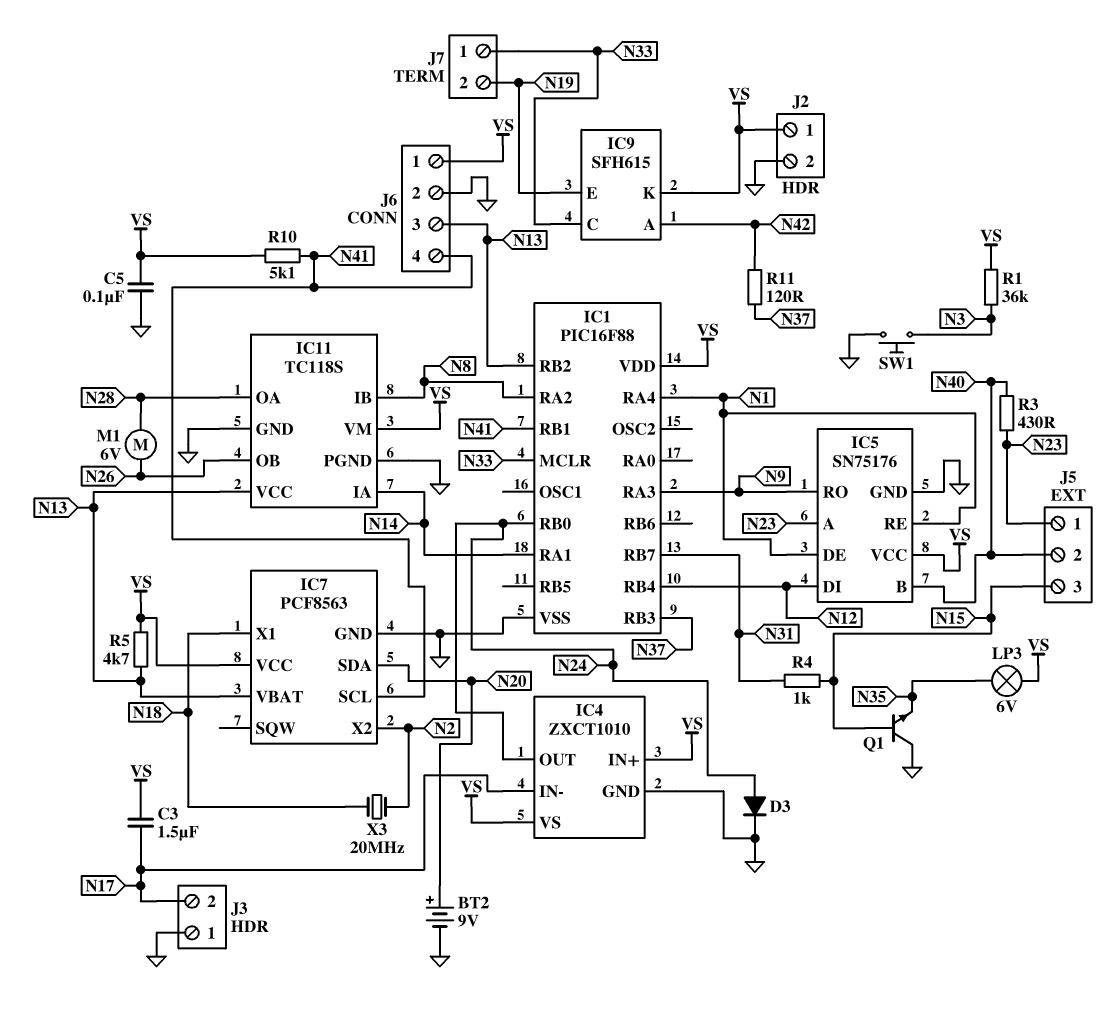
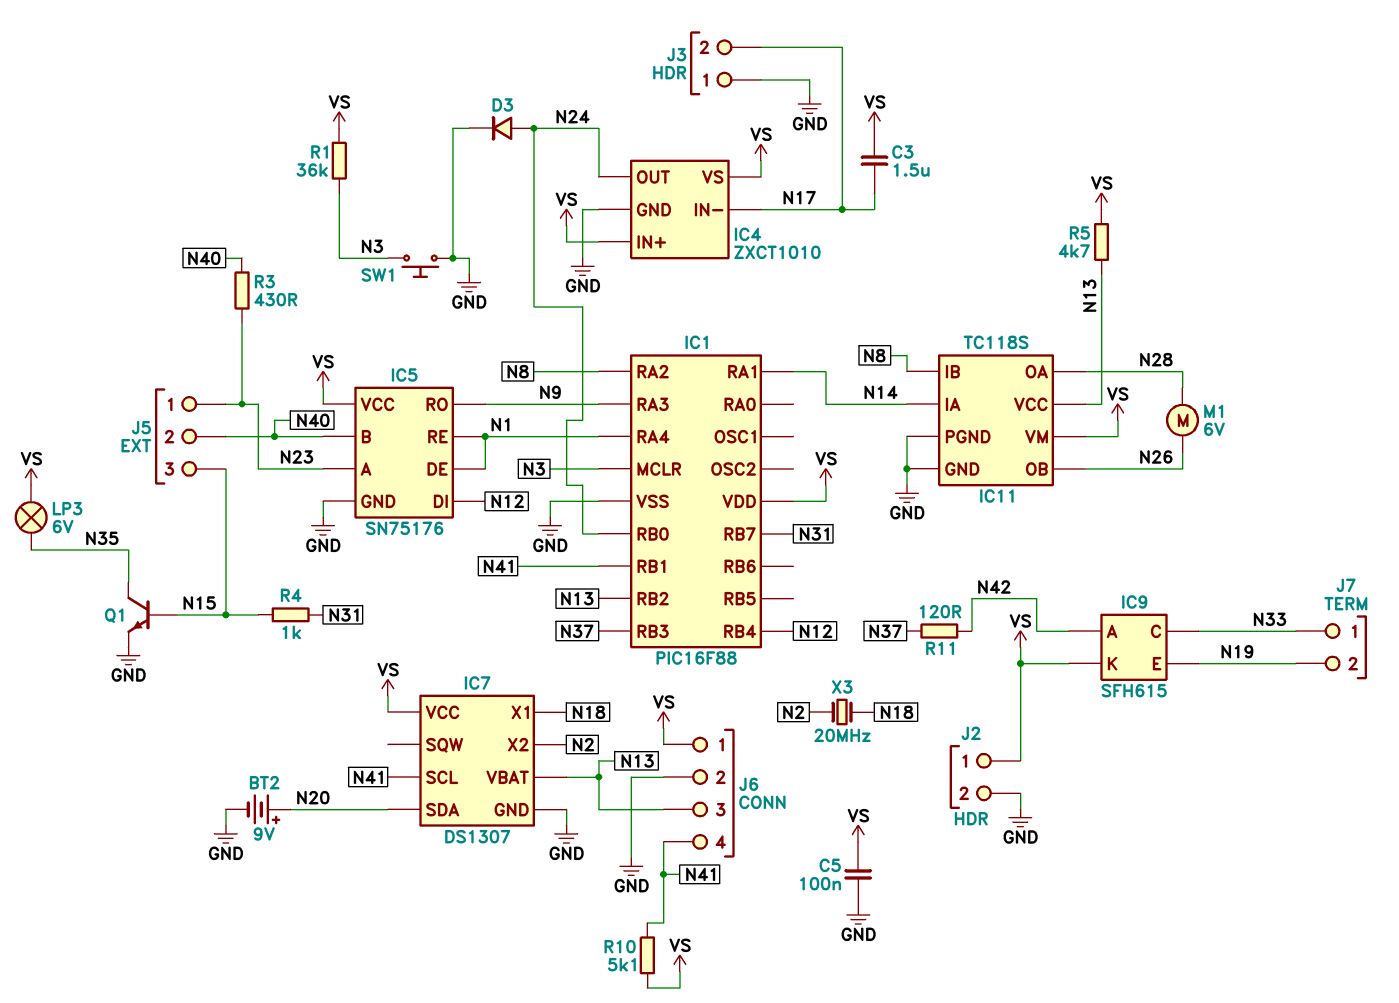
IC1 pin MCLR: N33 -> N3
IC7: PCF8563 -> DS1307
Q1: NPN (B N15, C GND, E N35) -> NPN (B N15, C N35, E GND)

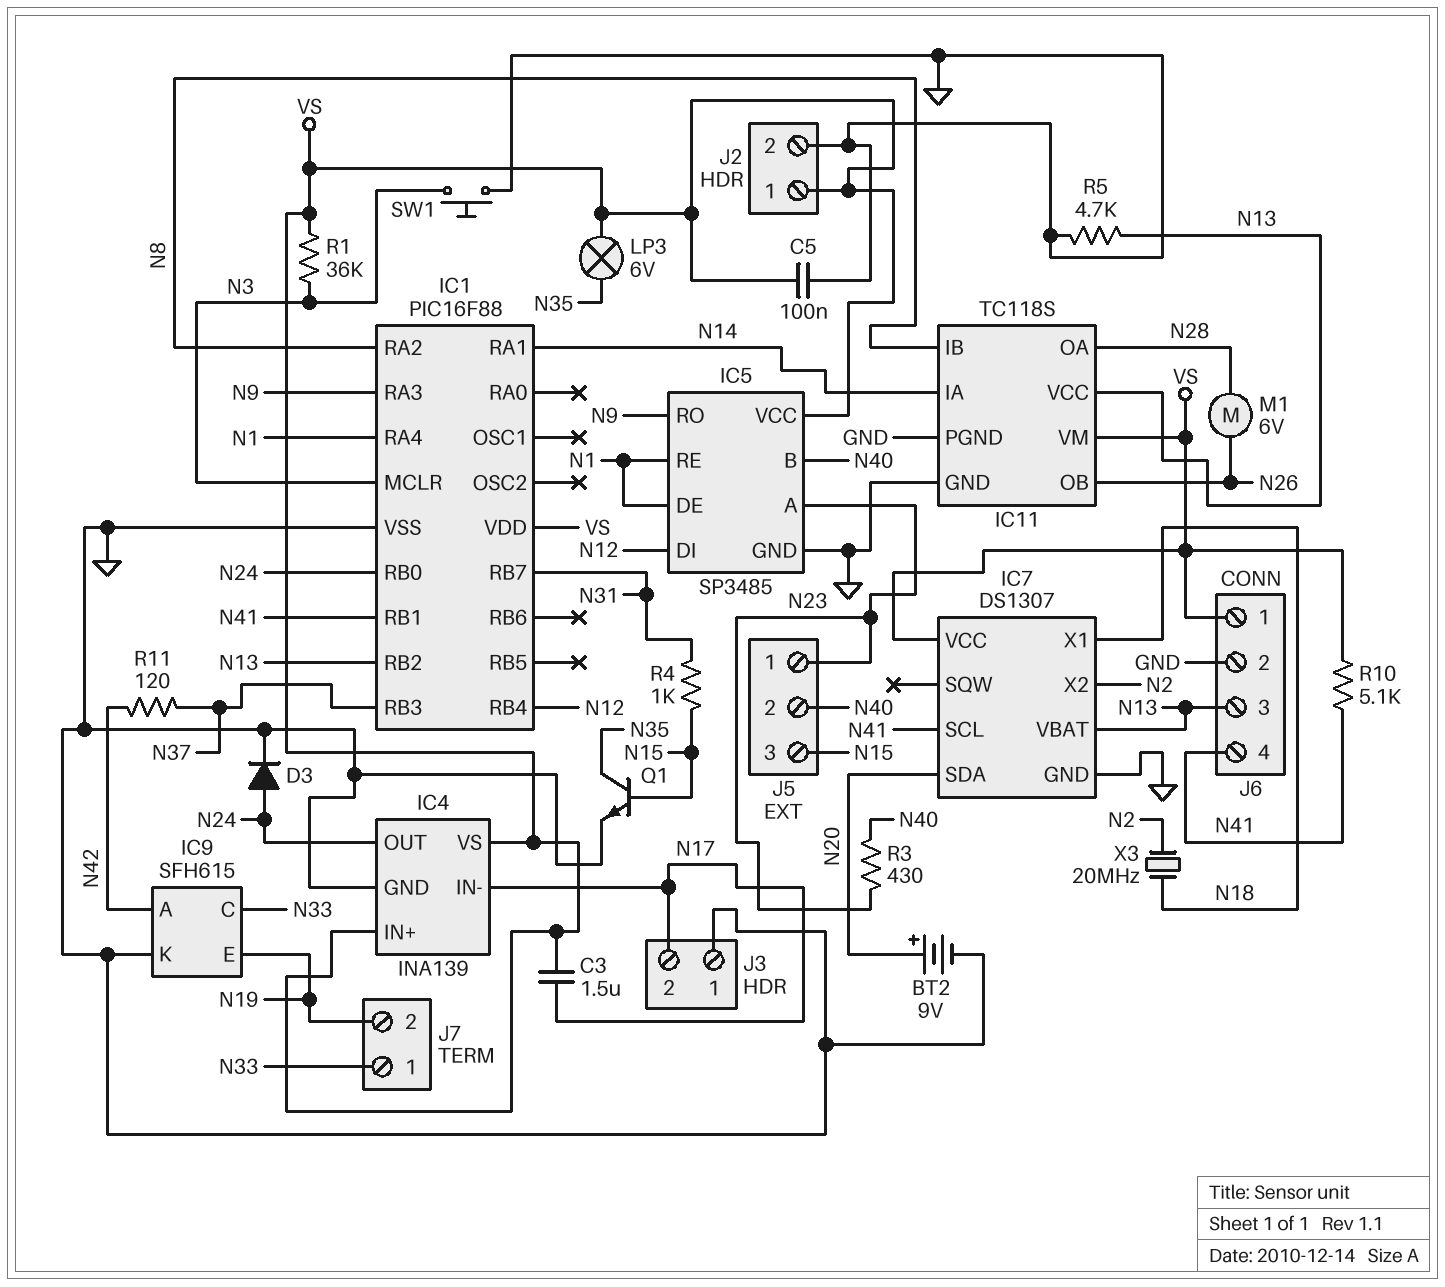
IC4: ZXCT1010 -> INA139
IC5: SN75176 -> SP3485
IC9 pin K: VS -> GND
R5: 4.7k (N13, VS) -> 4.7k (GND, N13)

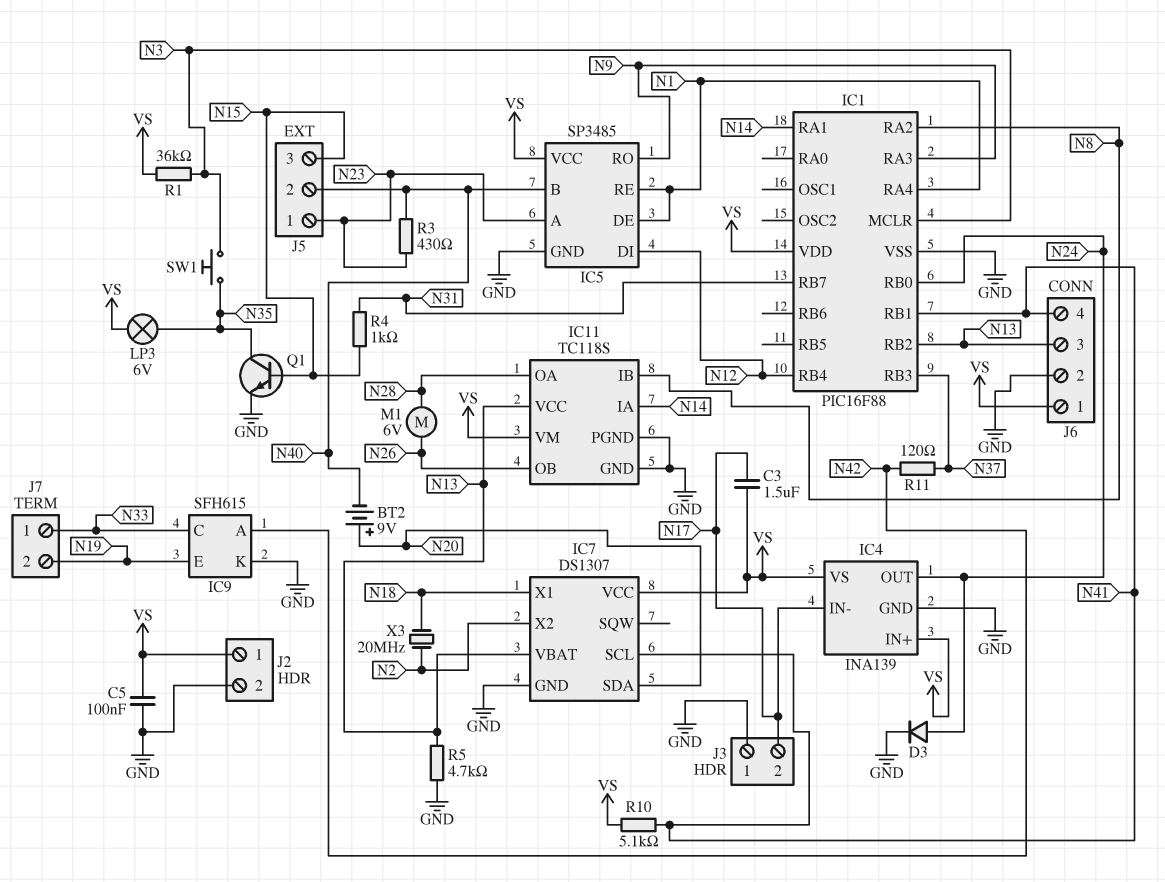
BT2: 9V (plus N20, minus GND) -> 9V (plus N20, minus N40)
SW1: button (GND, N3) -> button (N3, N35)

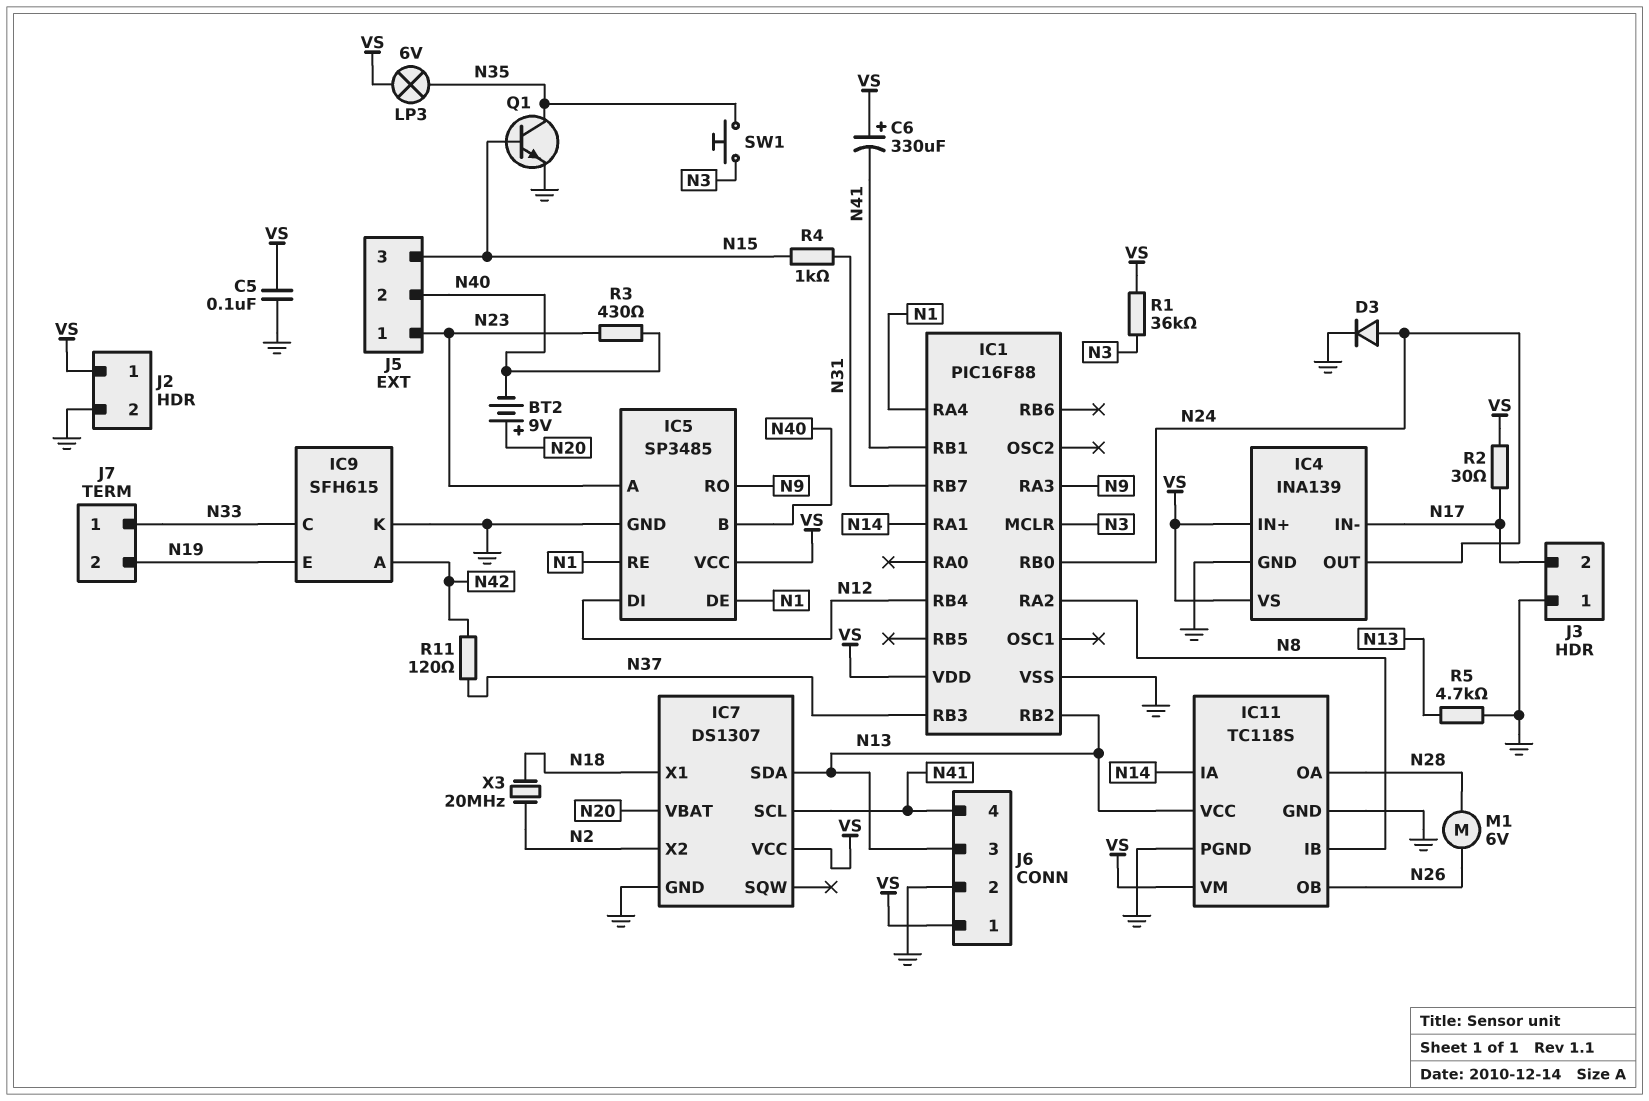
C3: 1.5uF (N17, VS) -> none
C6: none -> 330uF (plus VS, minus N41)
IC7 pin SDA: N20 -> N13
IC7 pin VBAT: N13 -> N20
R2: none -> 30 (N17, VS)
R10: 5.1k (N41, VS) -> none

